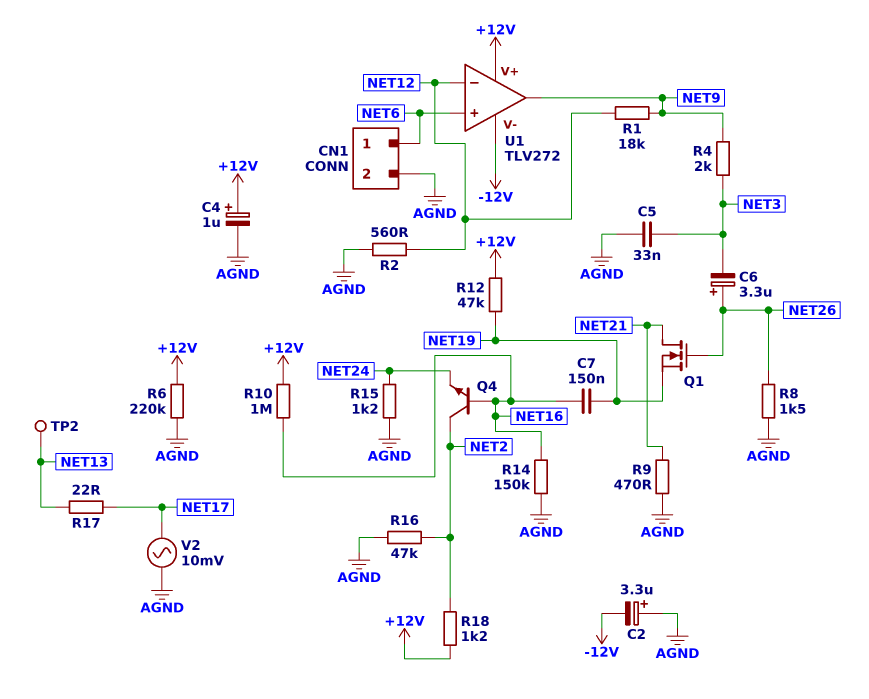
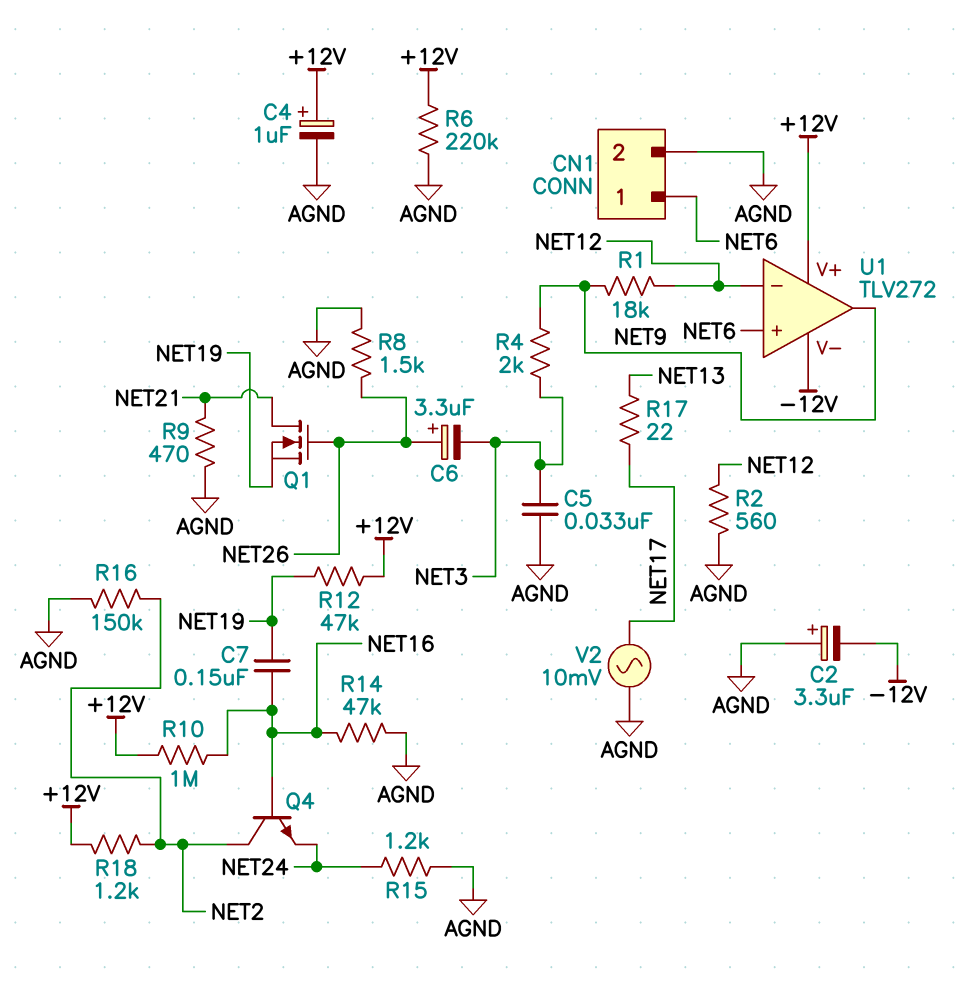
R14: 150k (AGND, NET16) -> 47k (AGND, NET16)
R16: 47k (AGND, NET2) -> 150k (AGND, NET2)
TP2: test point (NET13) -> none

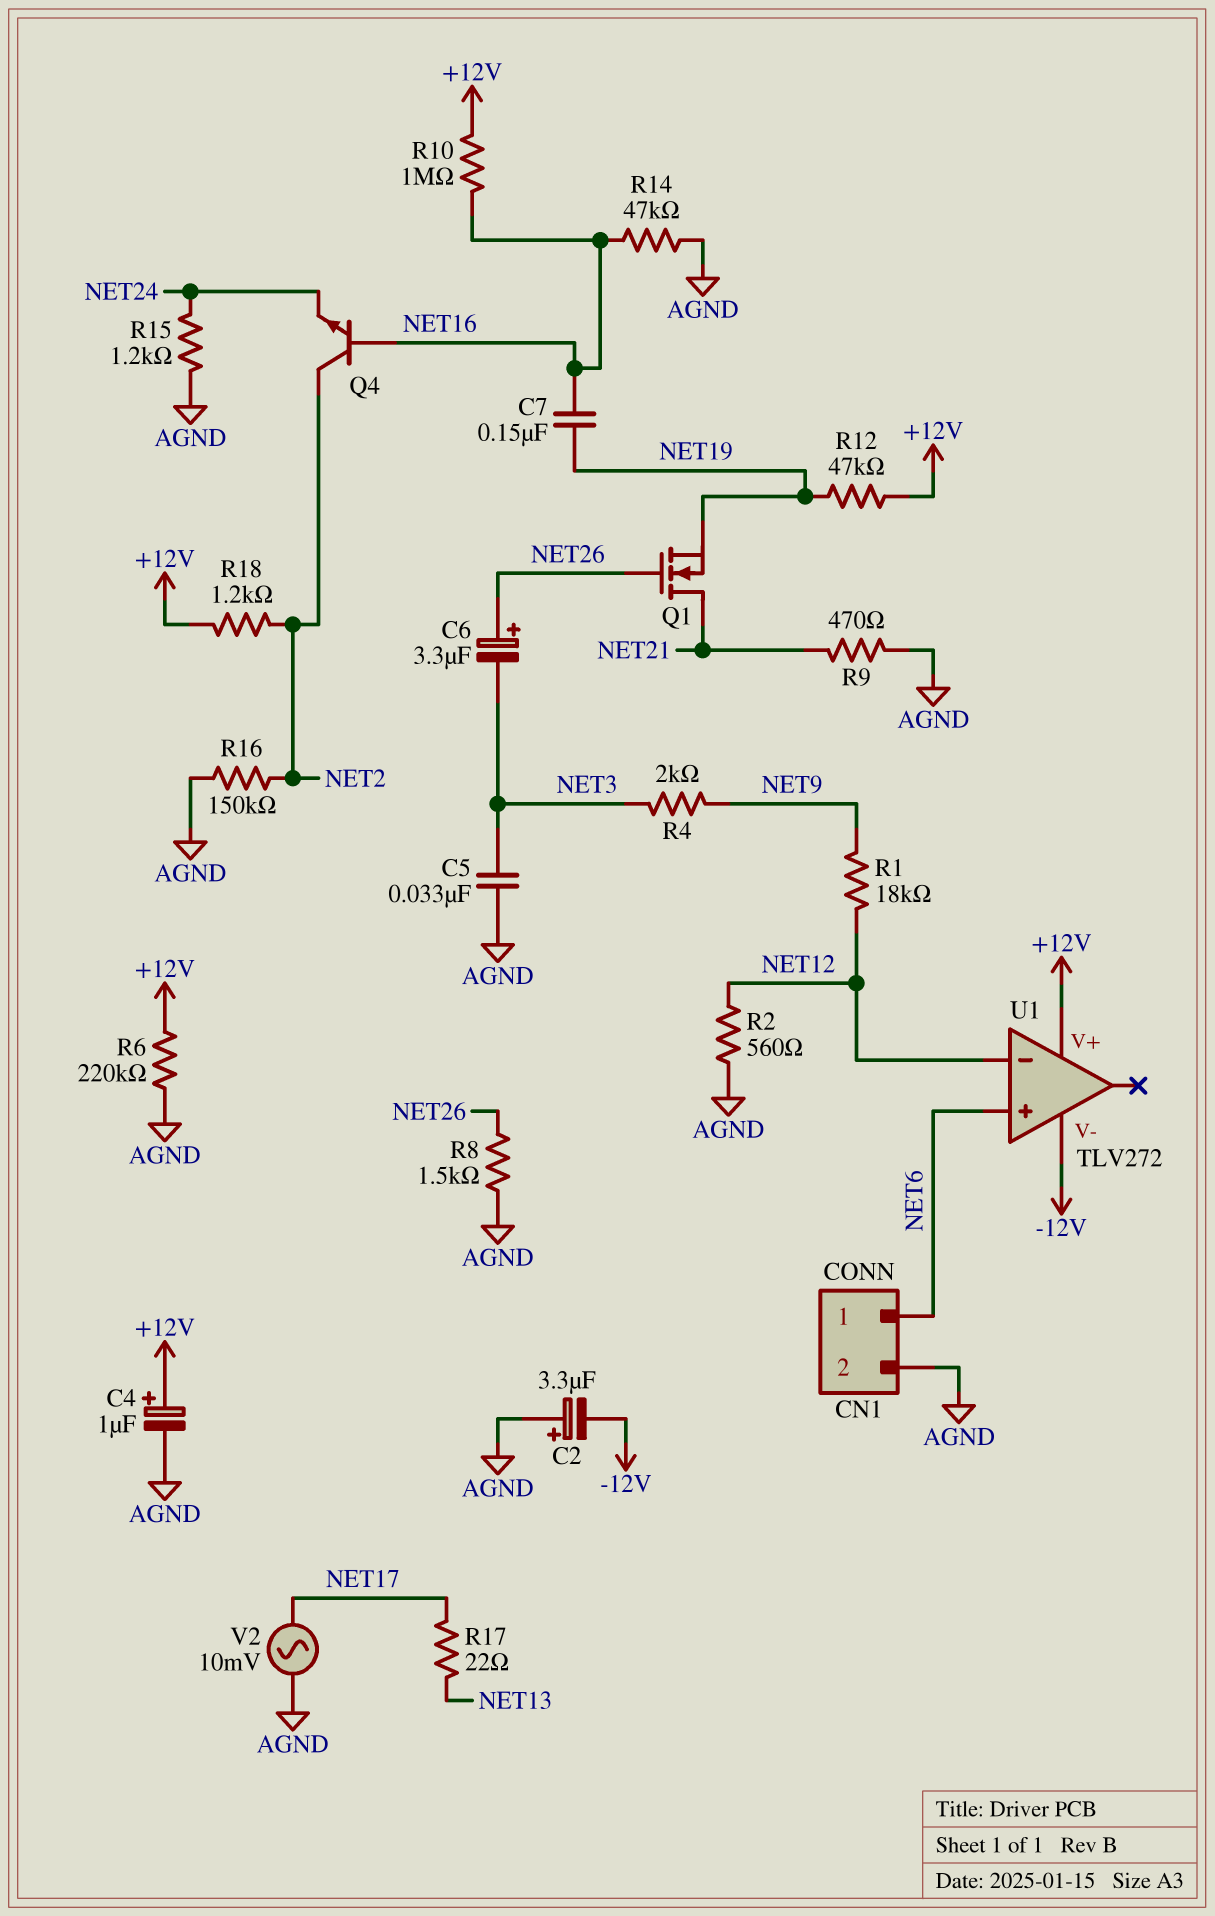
U1 pin out: NET9 -> none

